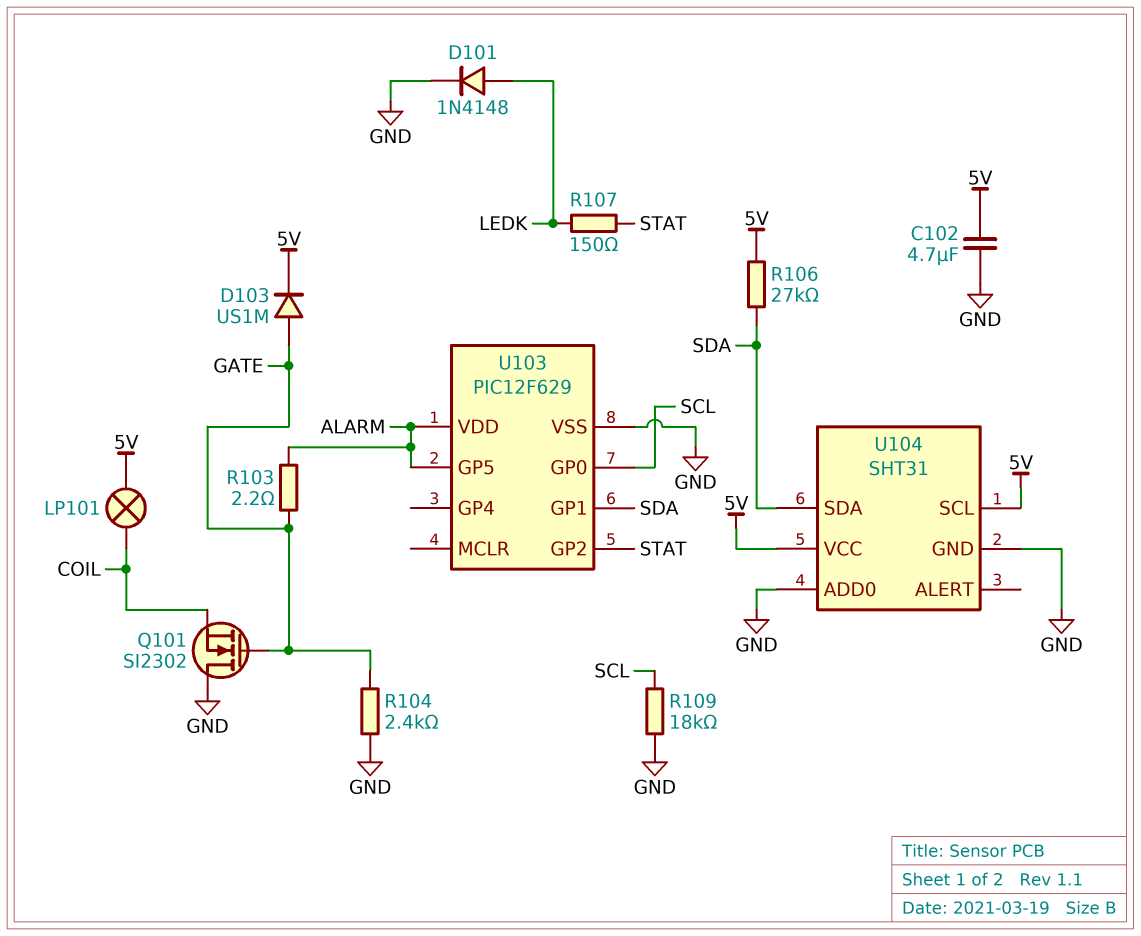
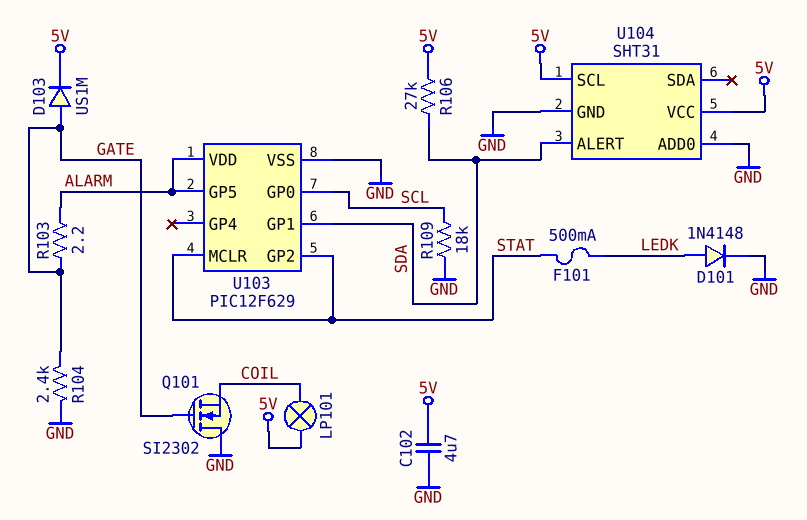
F101: none -> 500mA (LEDK, STAT)
R107: 150 (LEDK, STAT) -> none
U103 pin MCLR: none -> STAT
U104 pin ALERT: none -> SDA
U104 pin SDA: SDA -> none

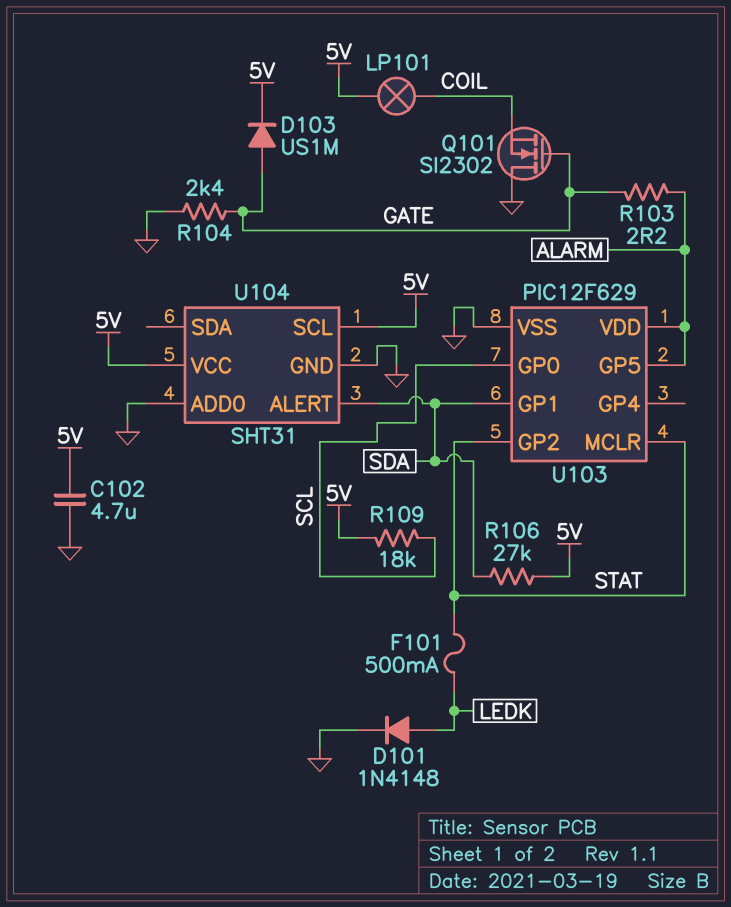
R109: 18k (GND, SCL) -> 18k (5V, SCL)

